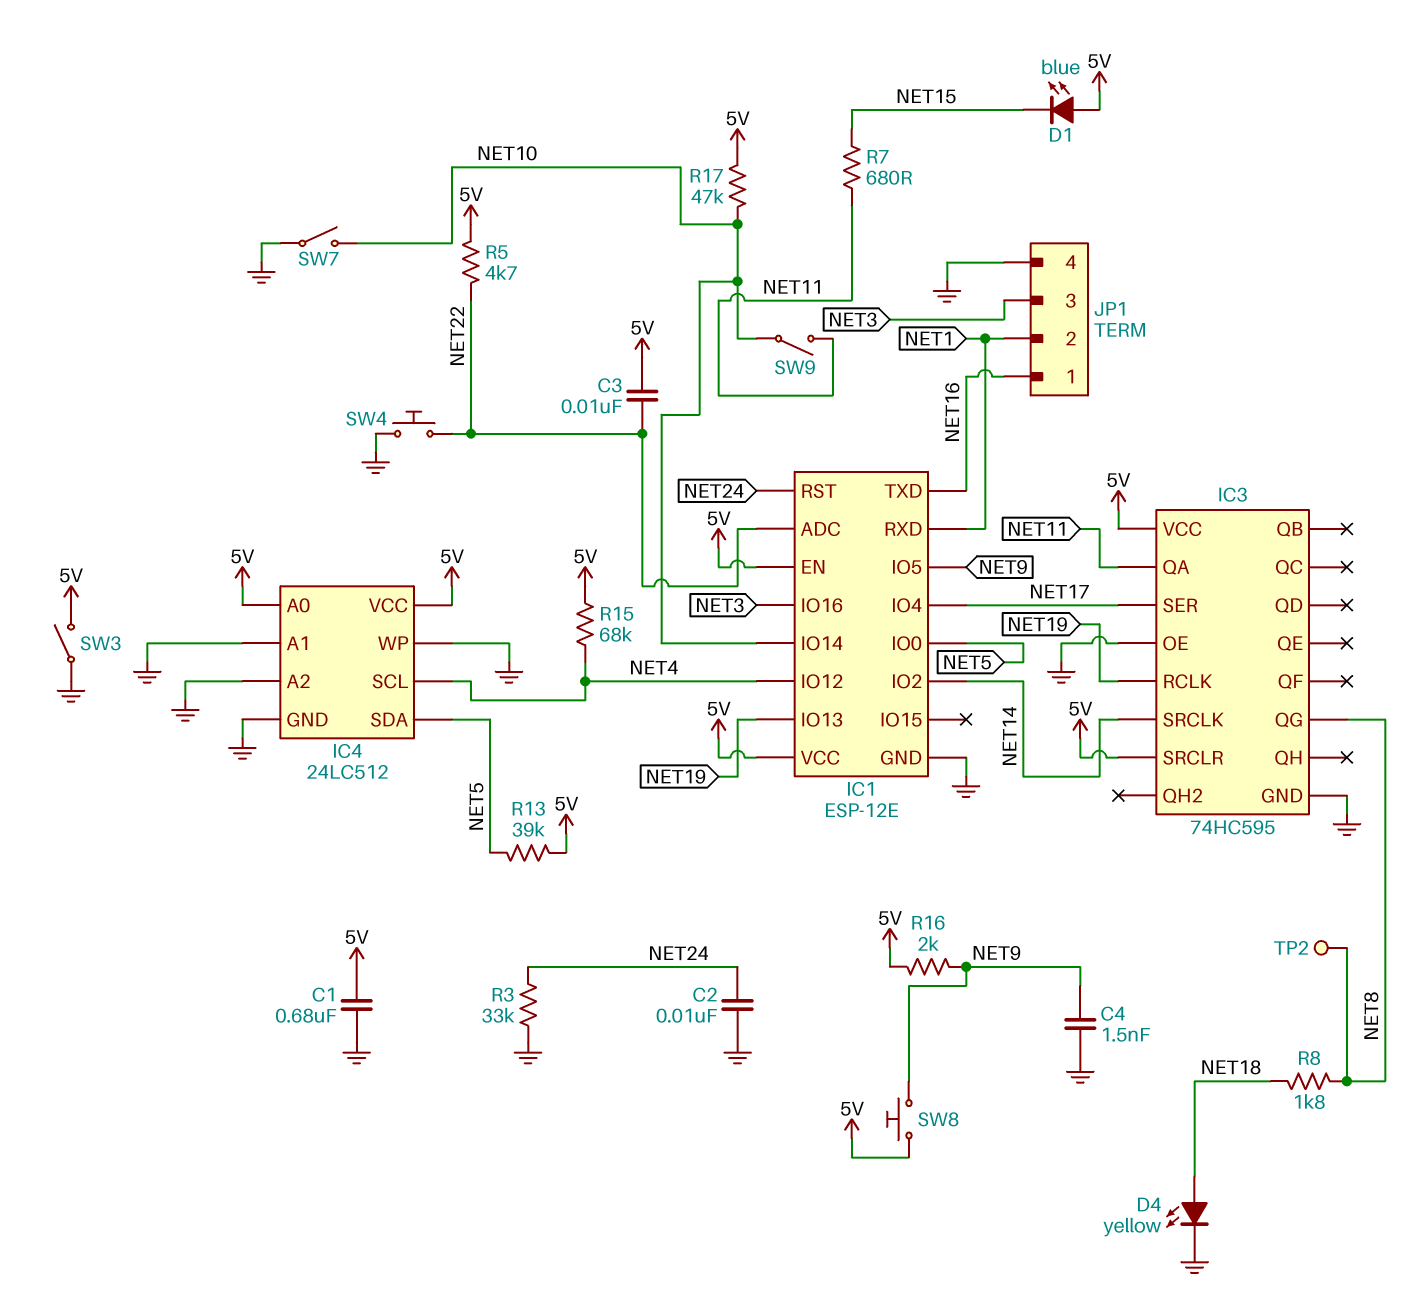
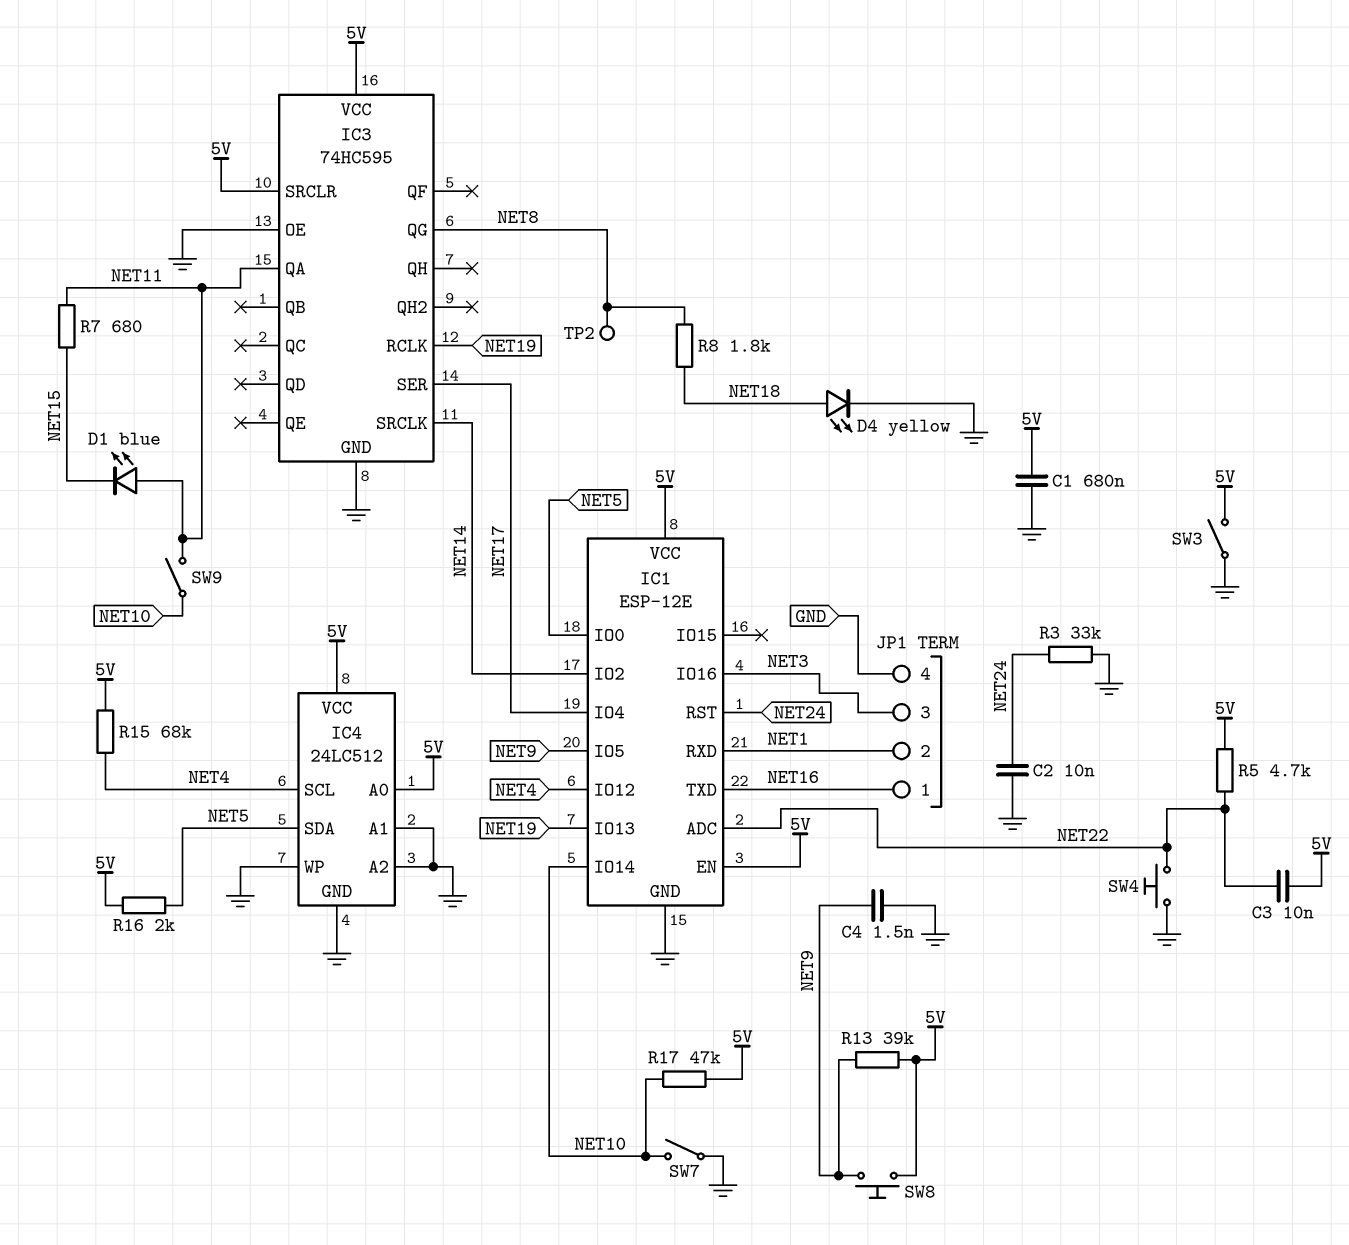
D1: LED blue (A 5V, K NET15) -> LED blue (A NET11, K NET15)
R13: 39k (5V, NET5) -> 39k (5V, NET9)
R16: 2k (5V, NET9) -> 2k (5V, NET5)

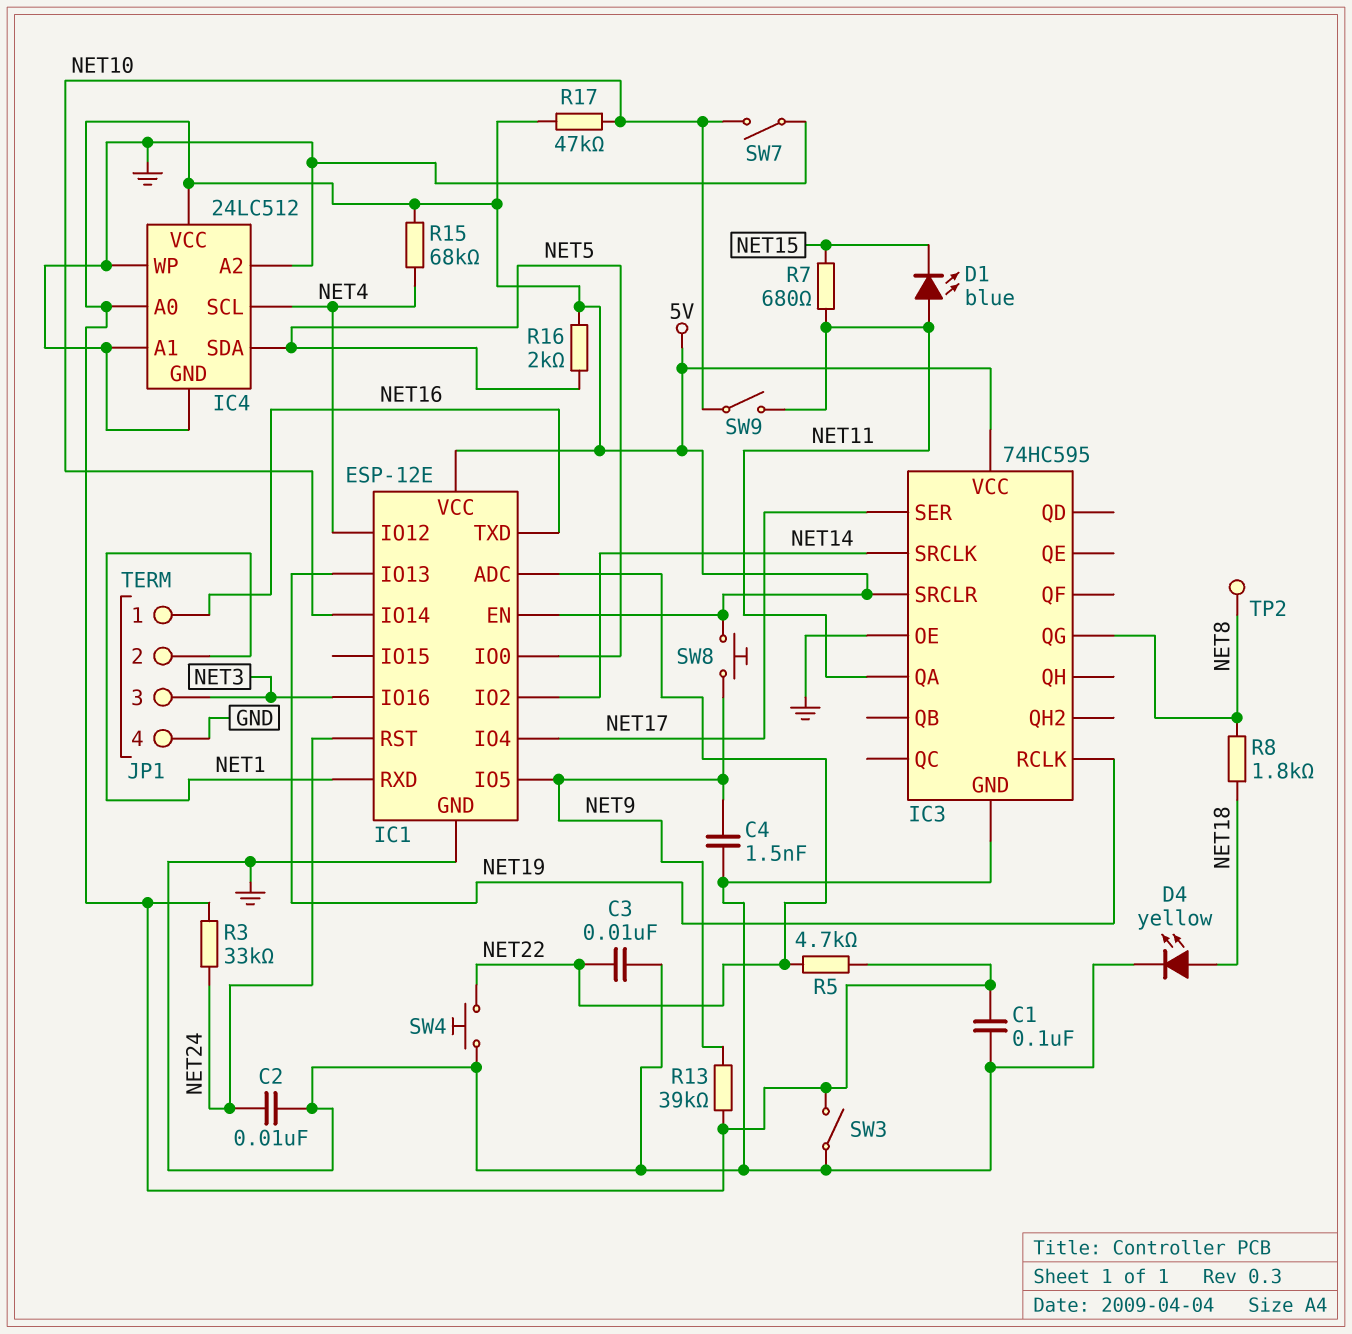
C1: 680nF (5V, GND) -> 100nF (5V, GND)
C3: 10nF (5V, NET22) -> 10nF (GND, NET22)
R3: 33k (GND, NET24) -> 33k (5V, NET24)

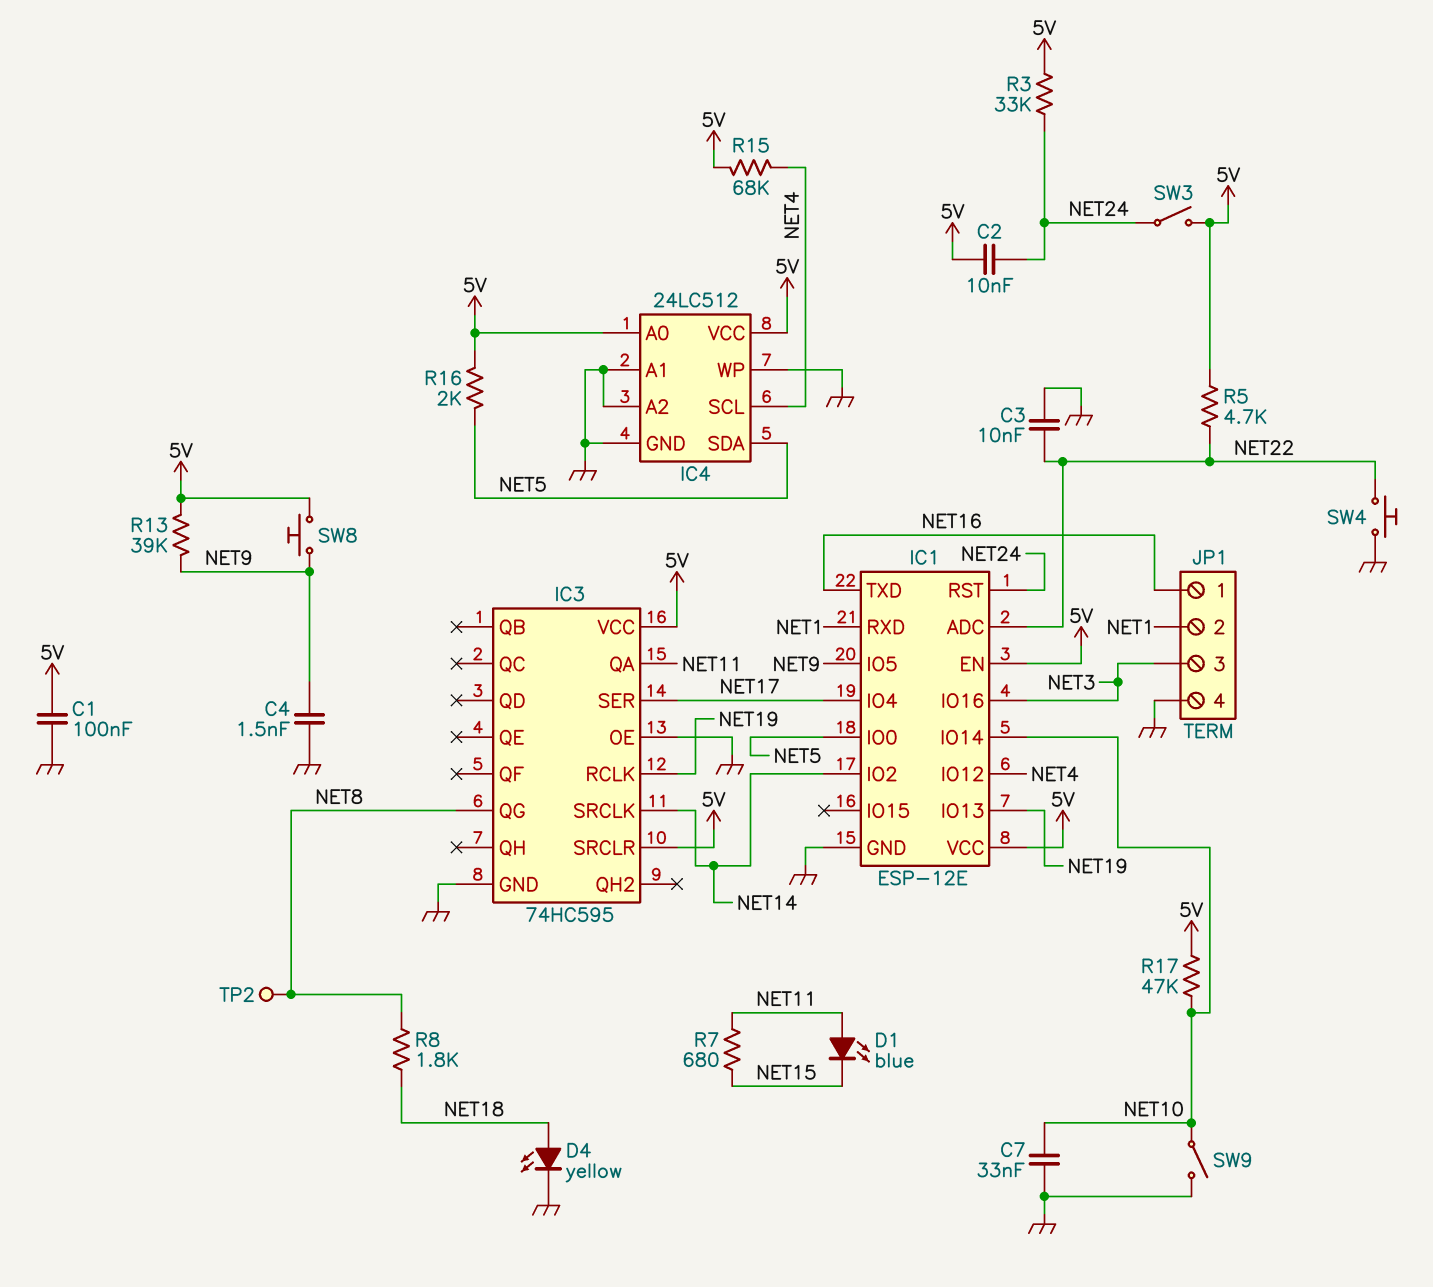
C2: 10nF (GND, NET24) -> 10nF (5V, NET24)
C7: none -> 33nF (GND, NET10)
SW3: switch (5V, GND) -> switch (5V, NET24)
SW7: switch (GND, NET10) -> none
SW9: switch (NET10, NET11) -> switch (GND, NET10)

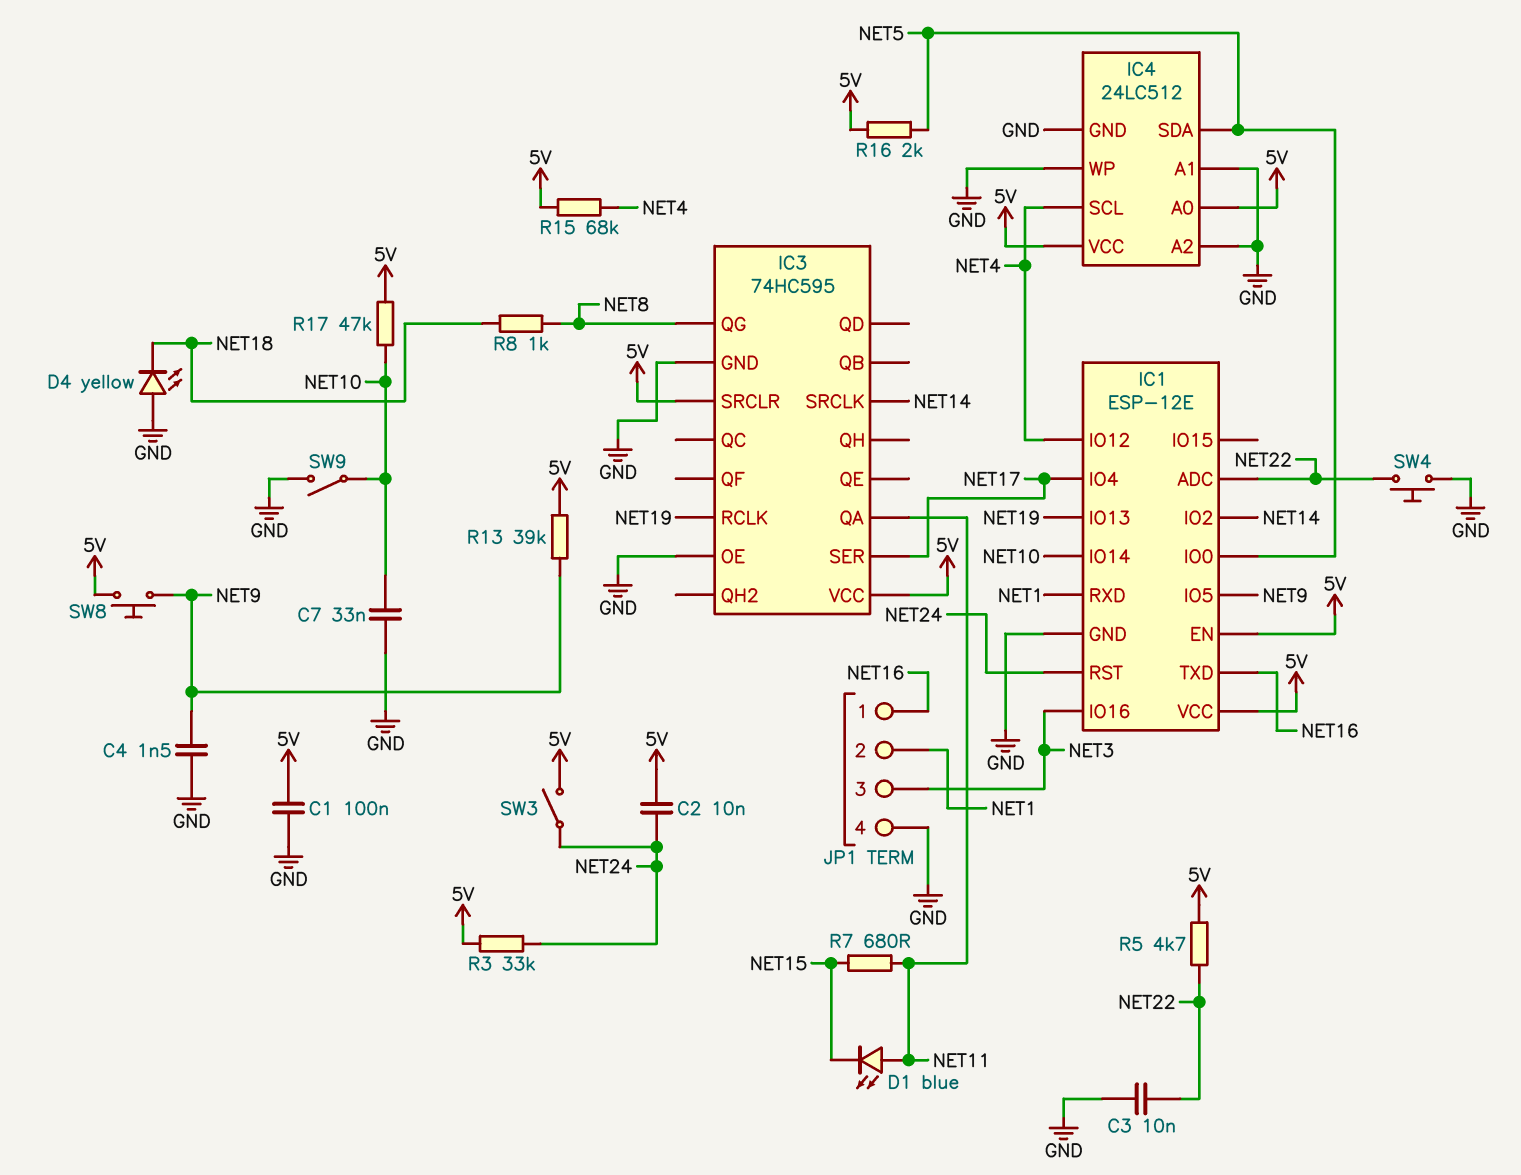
D4: LED yellow (A NET18, K GND) -> LED yellow (A GND, K NET18)
R8: 1.8k (NET8, NET18) -> 1k (NET8, NET18)
TP2: test point (NET8) -> none

